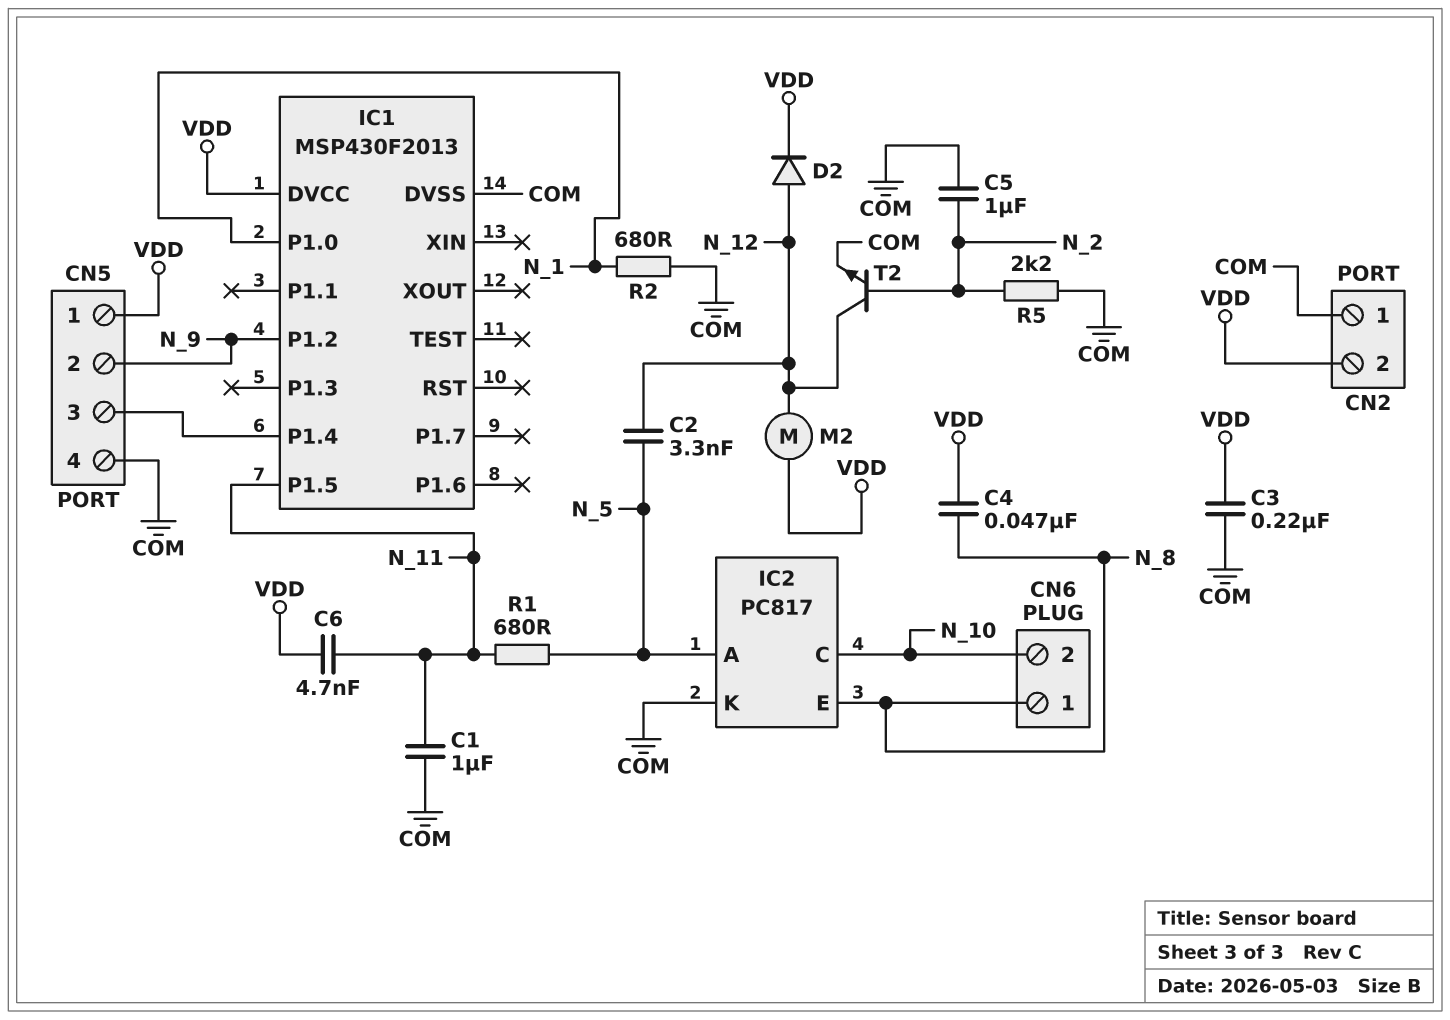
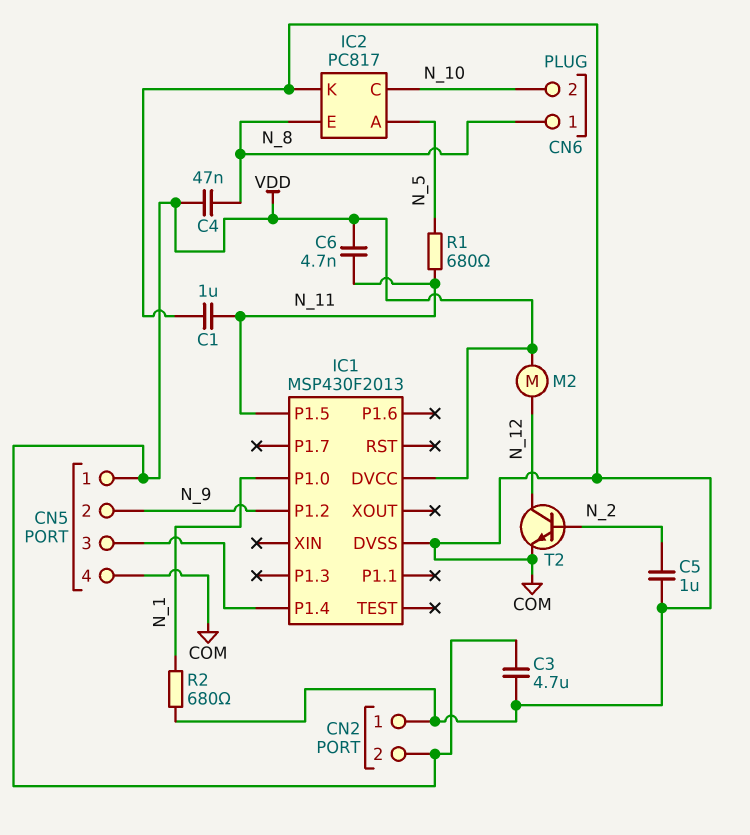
C2: 3.3nF (N_5, N_12) -> none
C3: 220nF (COM, VDD) -> 4.7uF (COM, VDD)
D2: diode (A N_12, K VDD) -> none
R5: 2.2k (COM, N_2) -> none

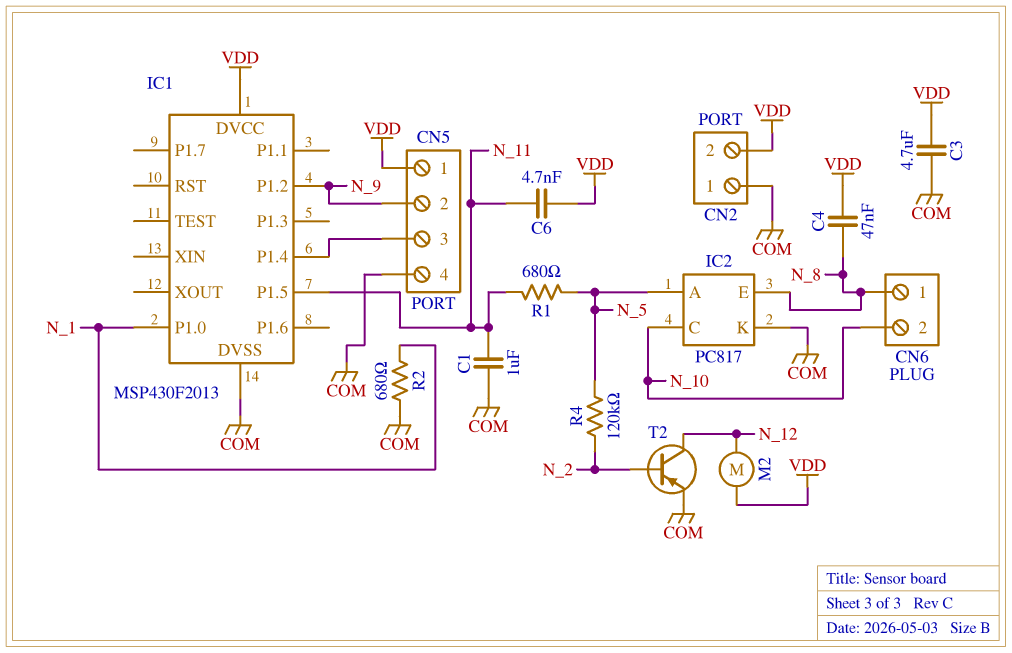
C5: 1uF (COM, N_2) -> none
R4: none -> 120k (N_2, N_5)
T2: NPN (B N_2, C N_12, E COM) -> PNP (B N_2, C N_12, E COM)

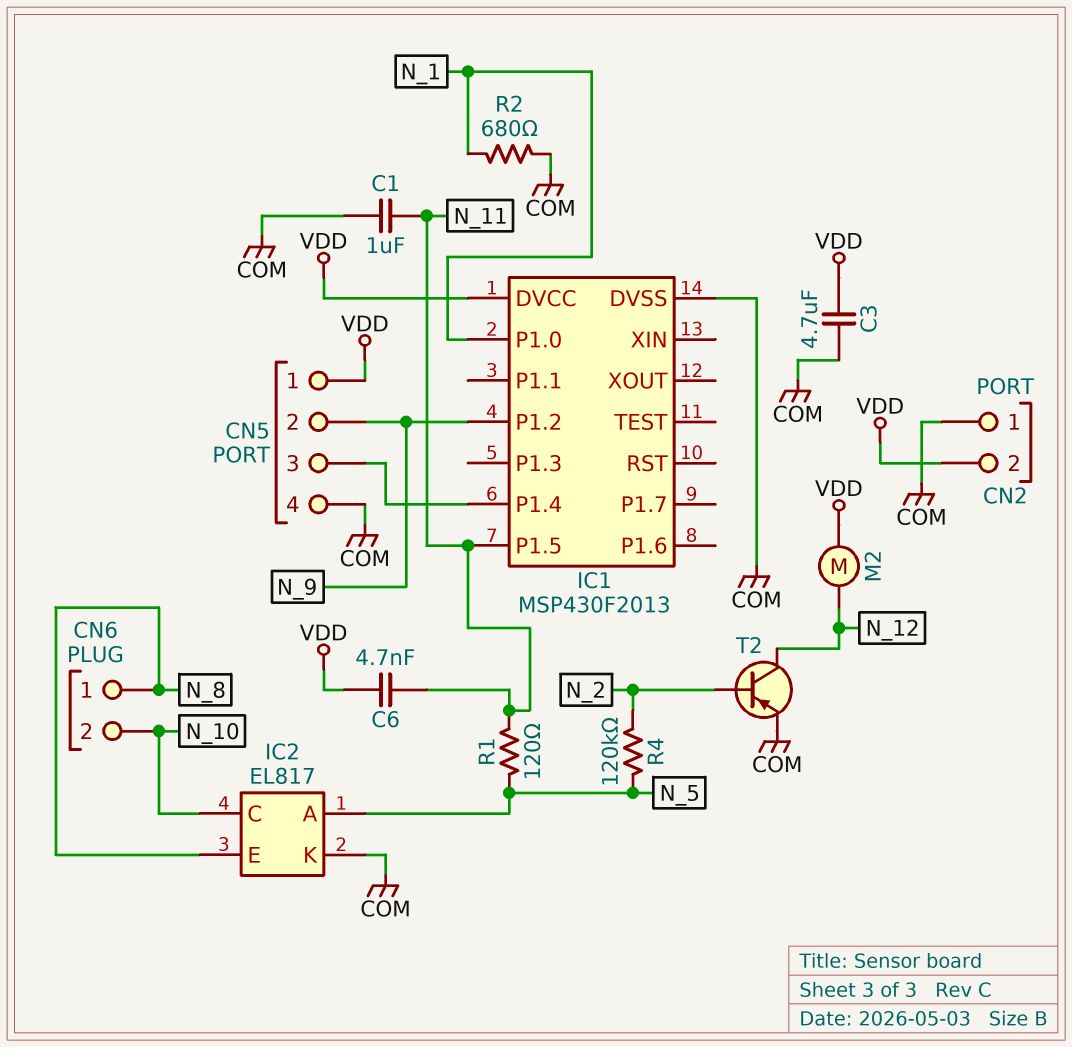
C4: 47nF (N_8, VDD) -> none
IC2: PC817 -> EL817
R1: 680 (N_5, N_11) -> 120 (N_5, N_11)

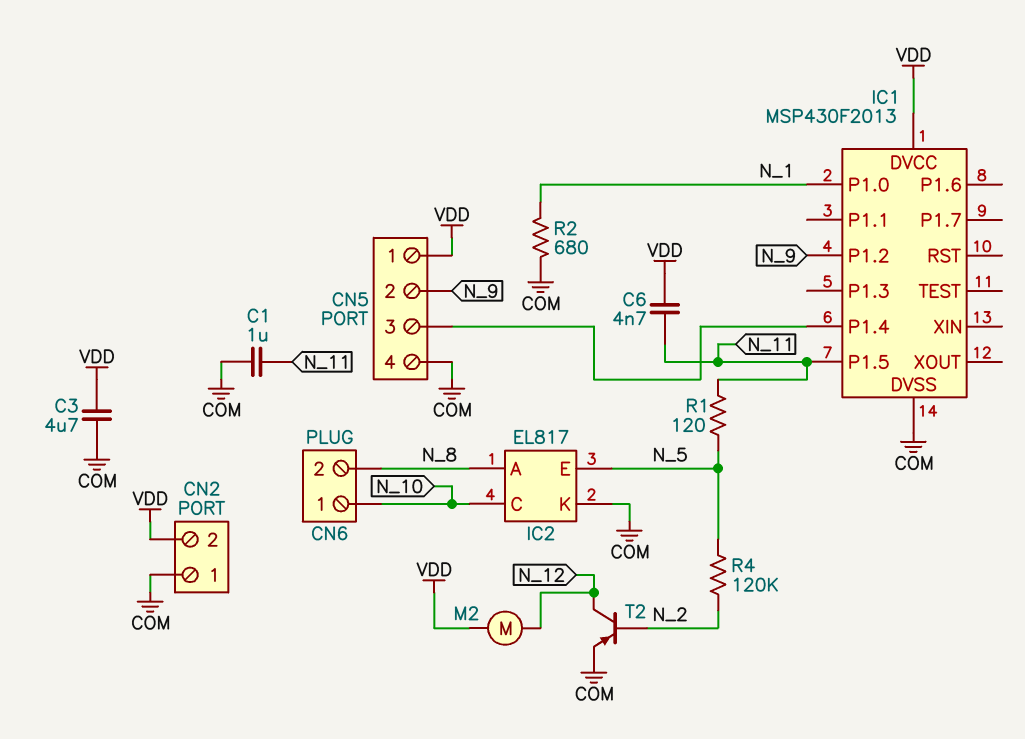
CN6 pin 1: N_8 -> N_10
CN6 pin 2: N_10 -> N_8
IC2 pin A: N_5 -> N_8
IC2 pin E: N_8 -> N_5

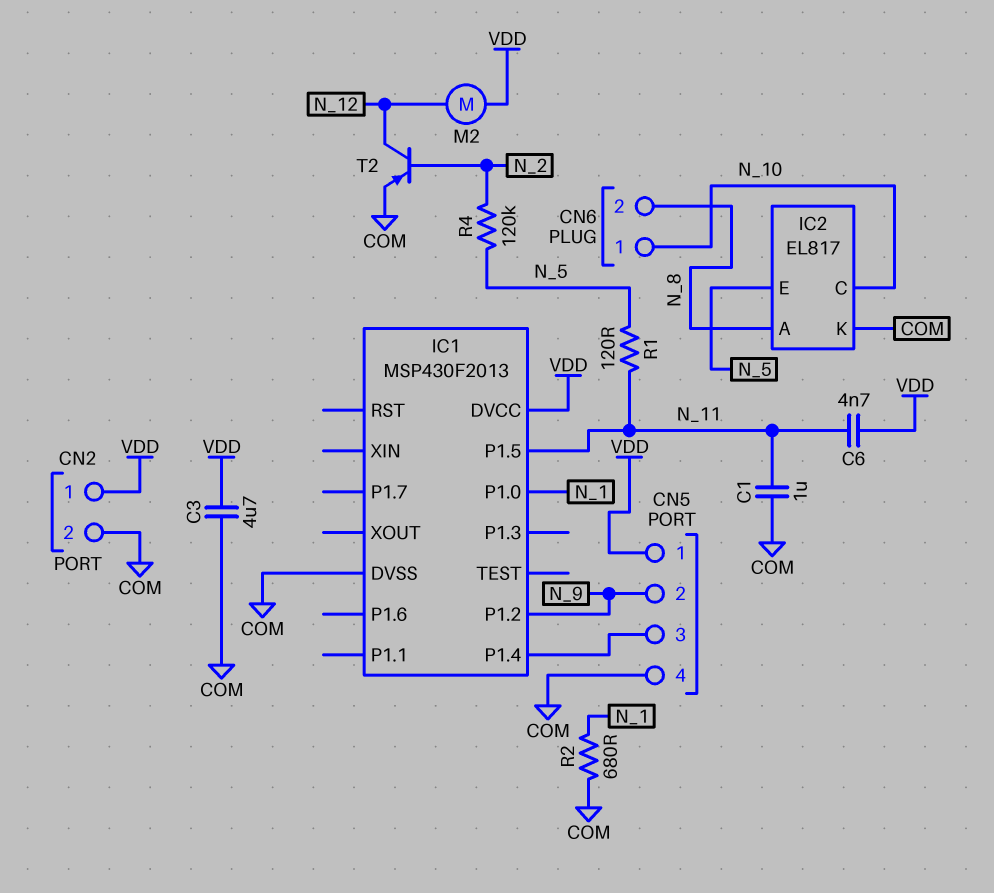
CN2 pin 1: COM -> VDD
CN2 pin 2: VDD -> COM

